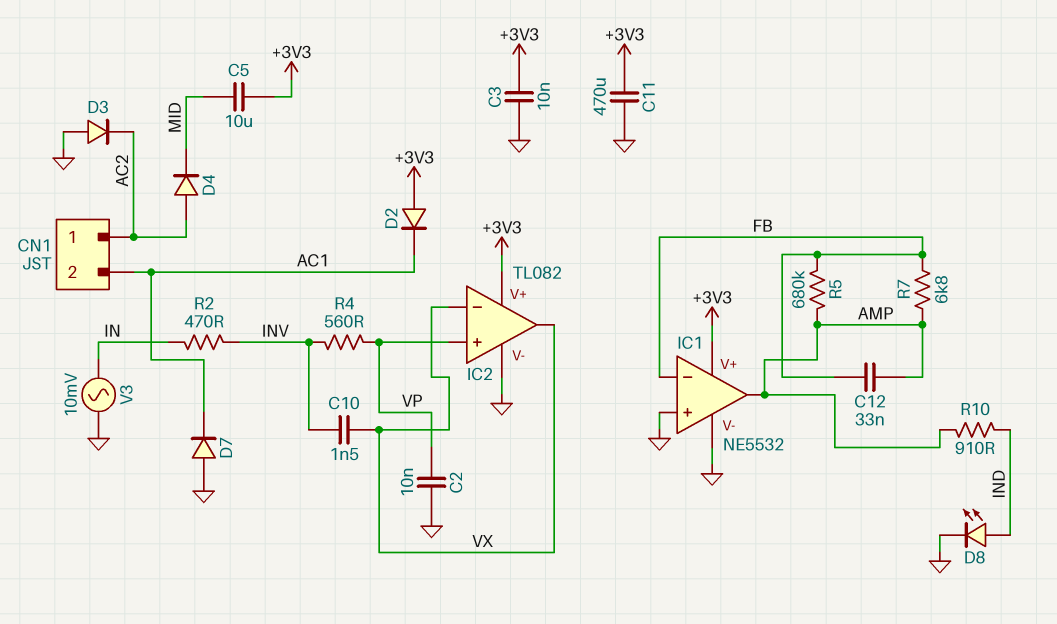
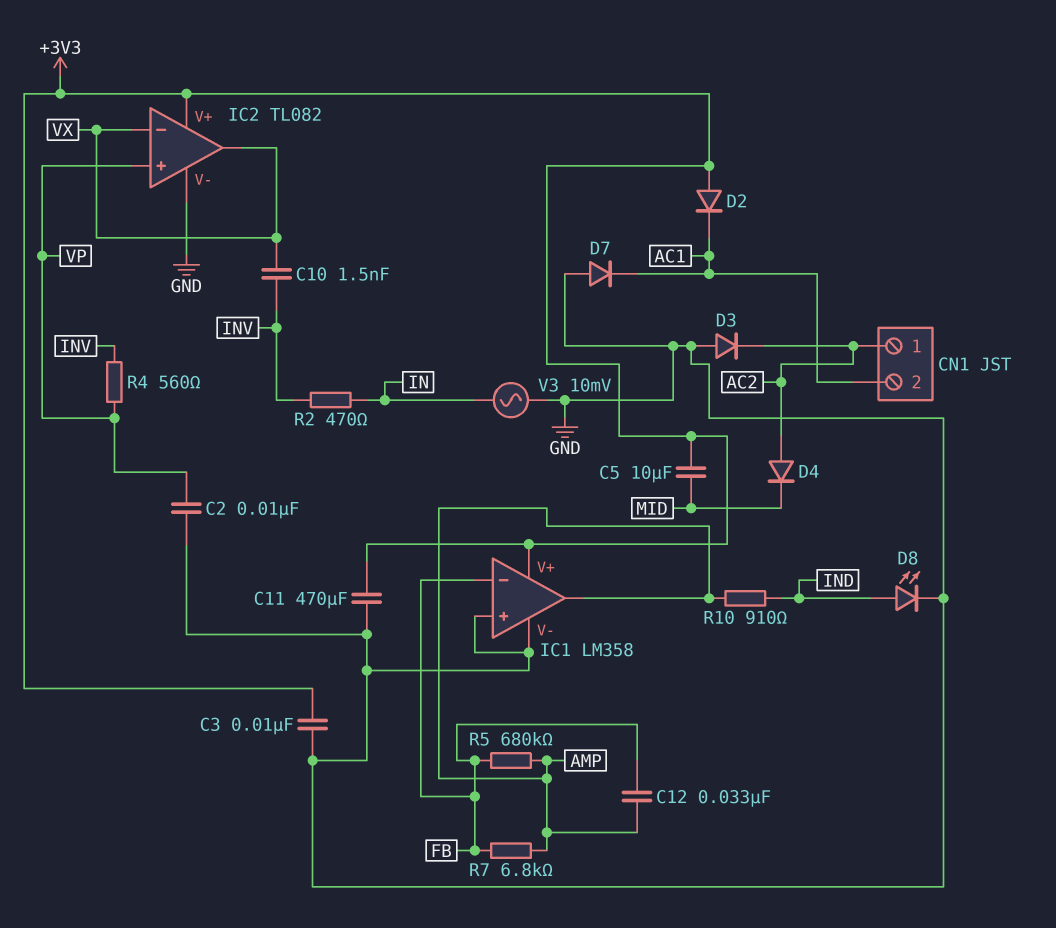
IC1: NE5532 -> LM358

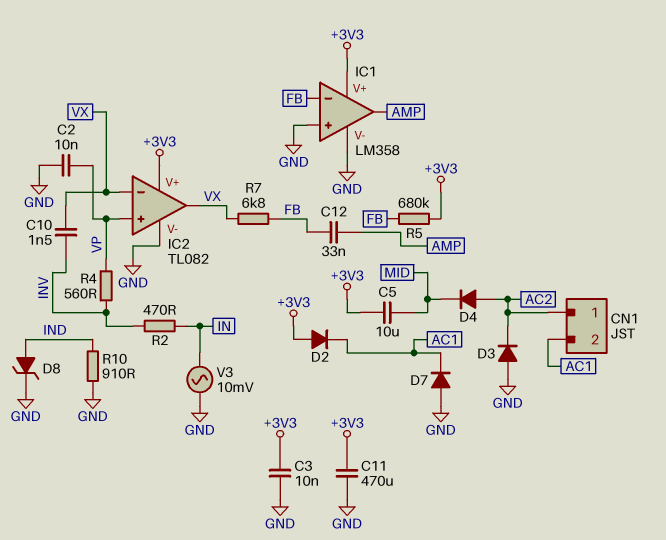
D8: LED (A IND, K GND) -> zener (A IND, K GND)
R5: 680k (AMP, FB) -> 680k (+3V3, FB)
R7: 6.8k (AMP, FB) -> 6.8k (FB, VX)
R10: 910 (AMP, IND) -> 910 (GND, IND)

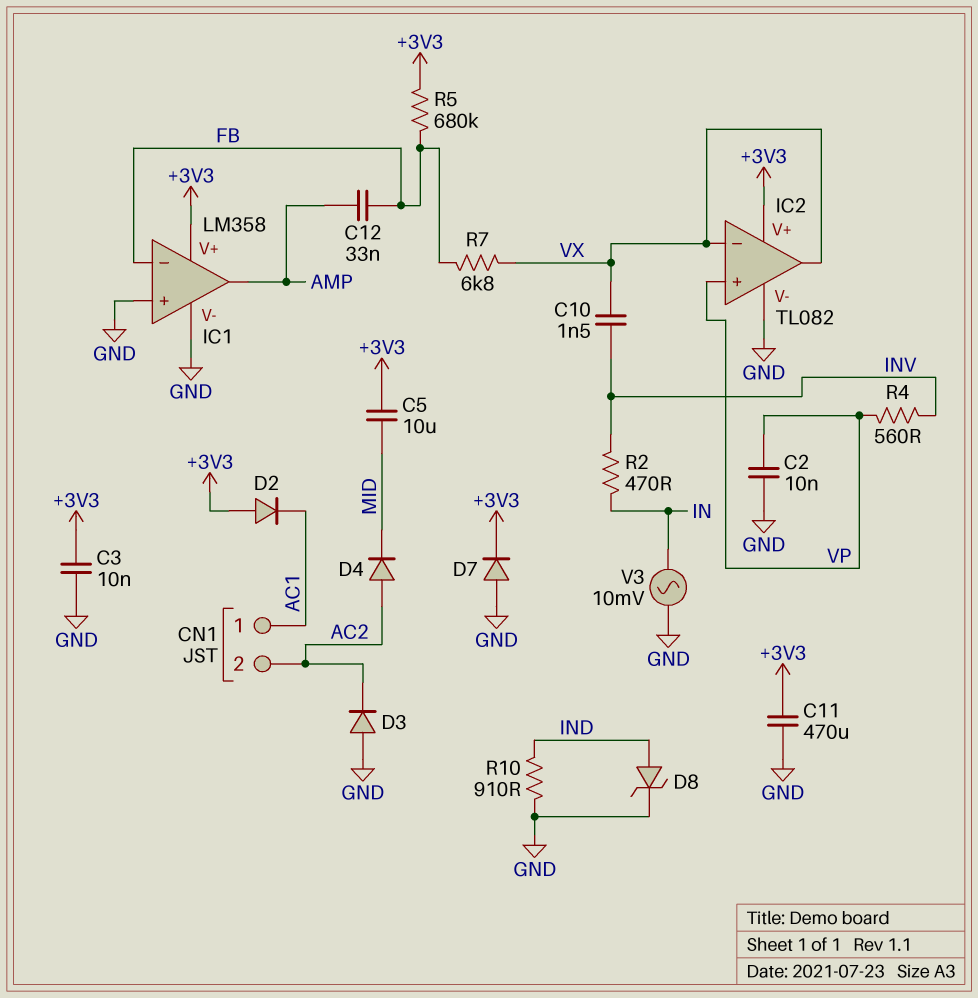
CN1 pin 1: AC2 -> AC1
CN1 pin 2: AC1 -> AC2
D7: diode (A GND, K AC1) -> diode (A GND, K +3V3)

